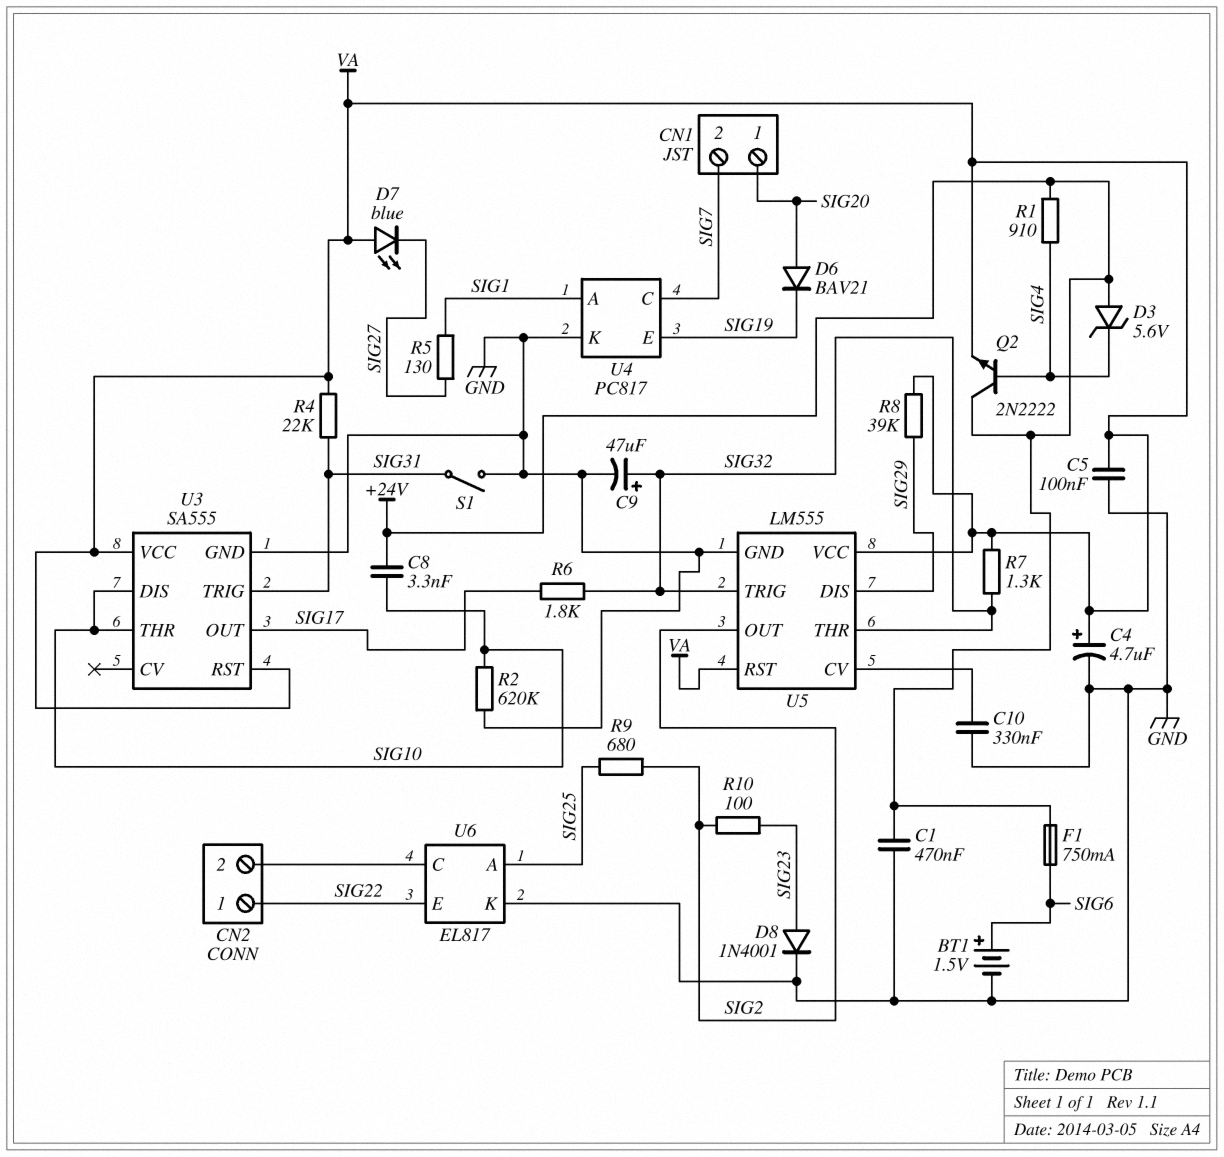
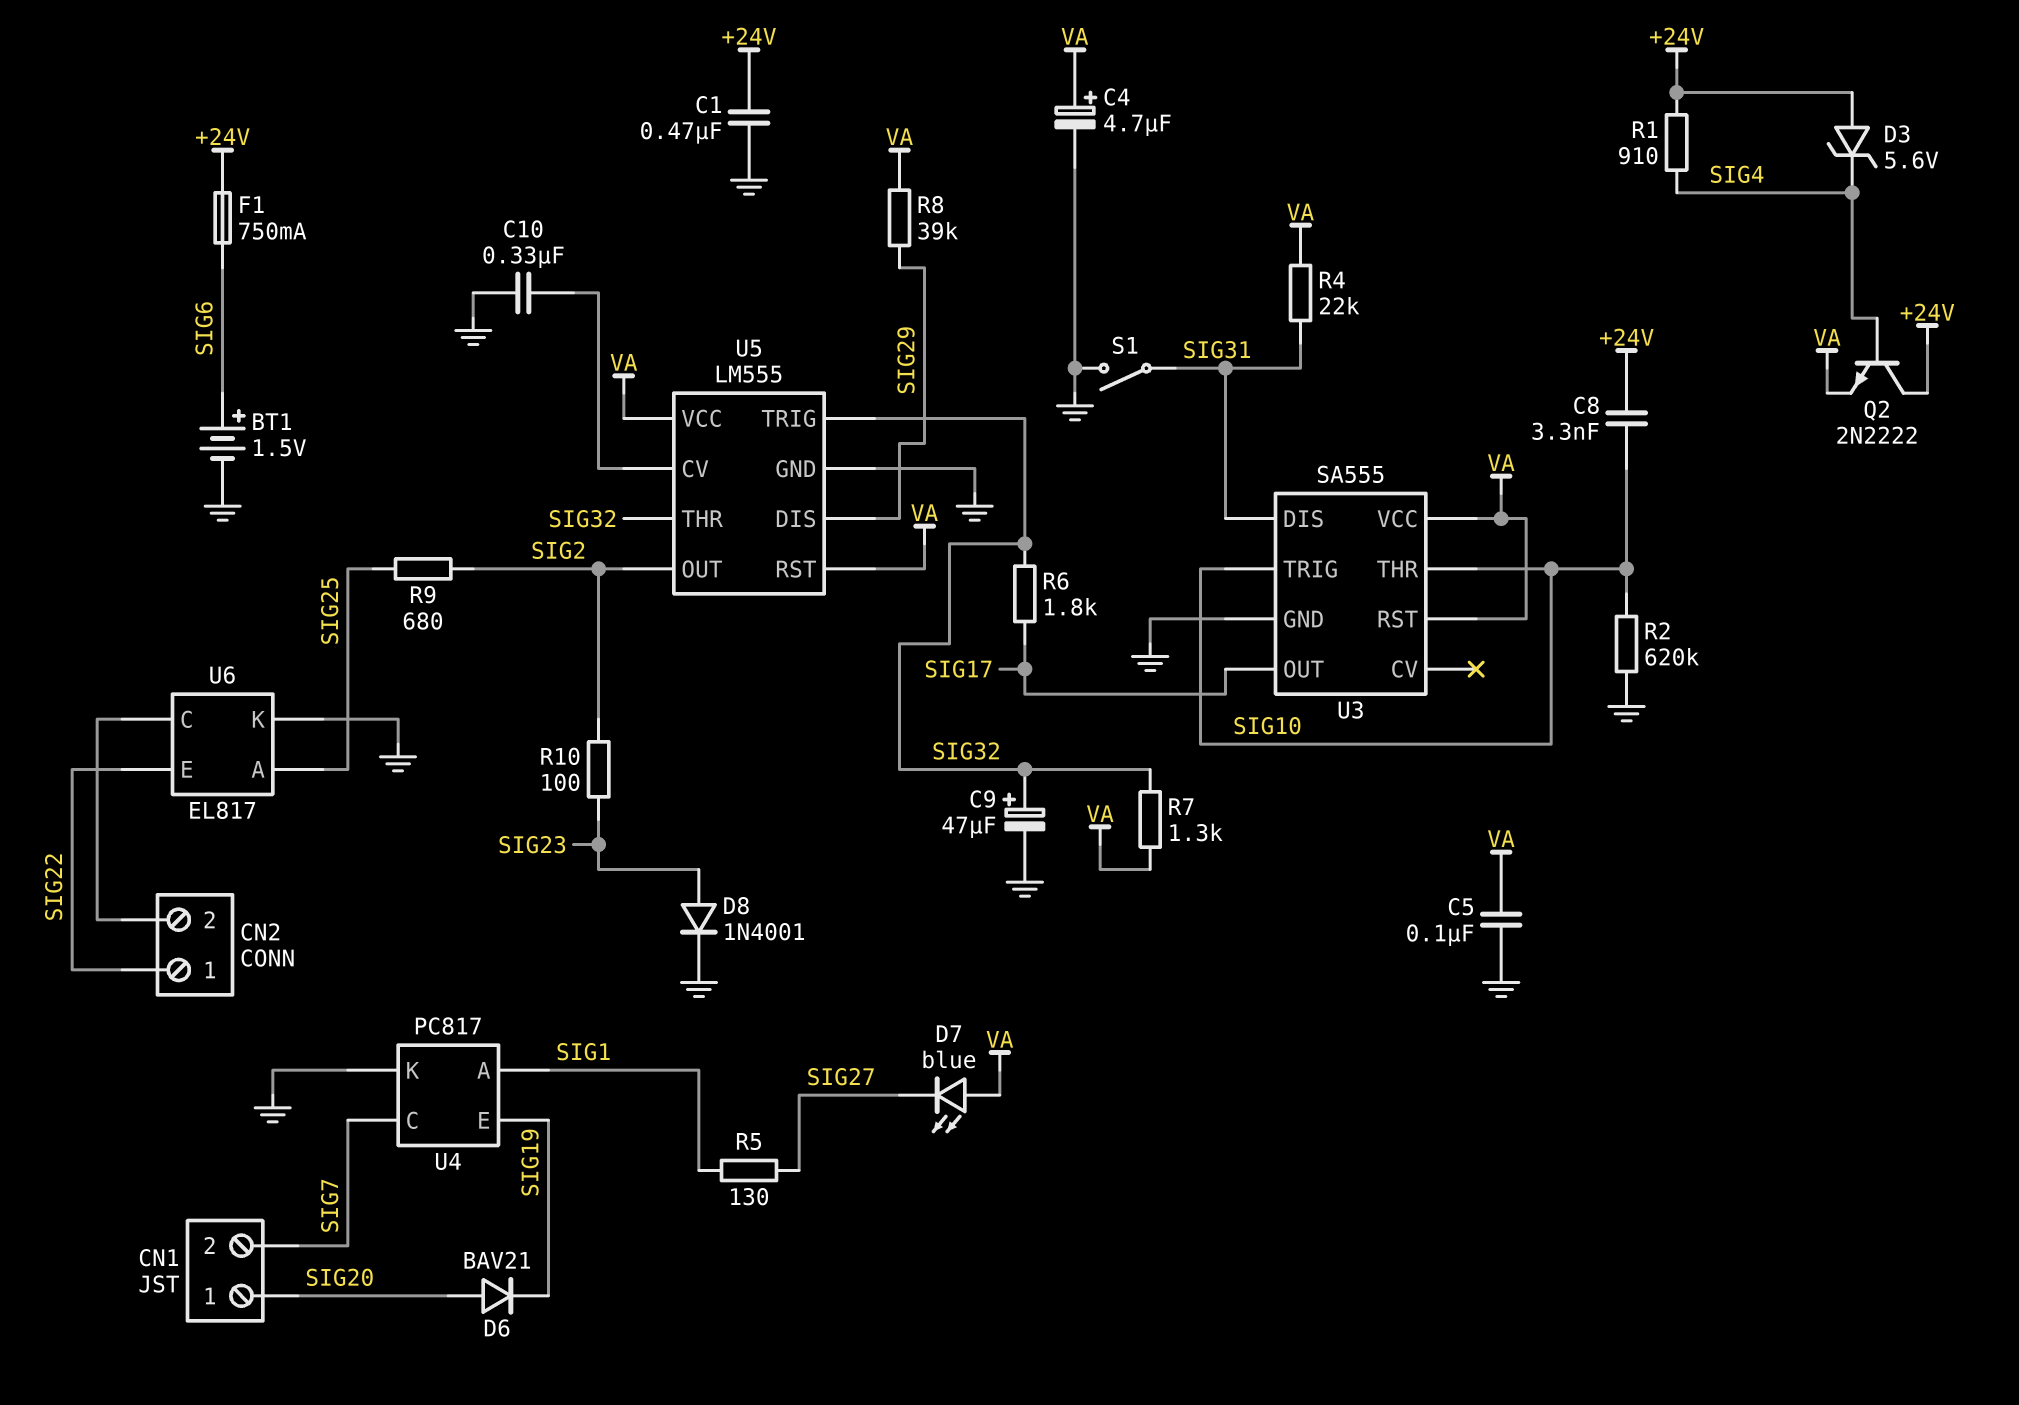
U3 pin DIS: SIG10 -> SIG31
U3 pin TRIG: SIG31 -> SIG10

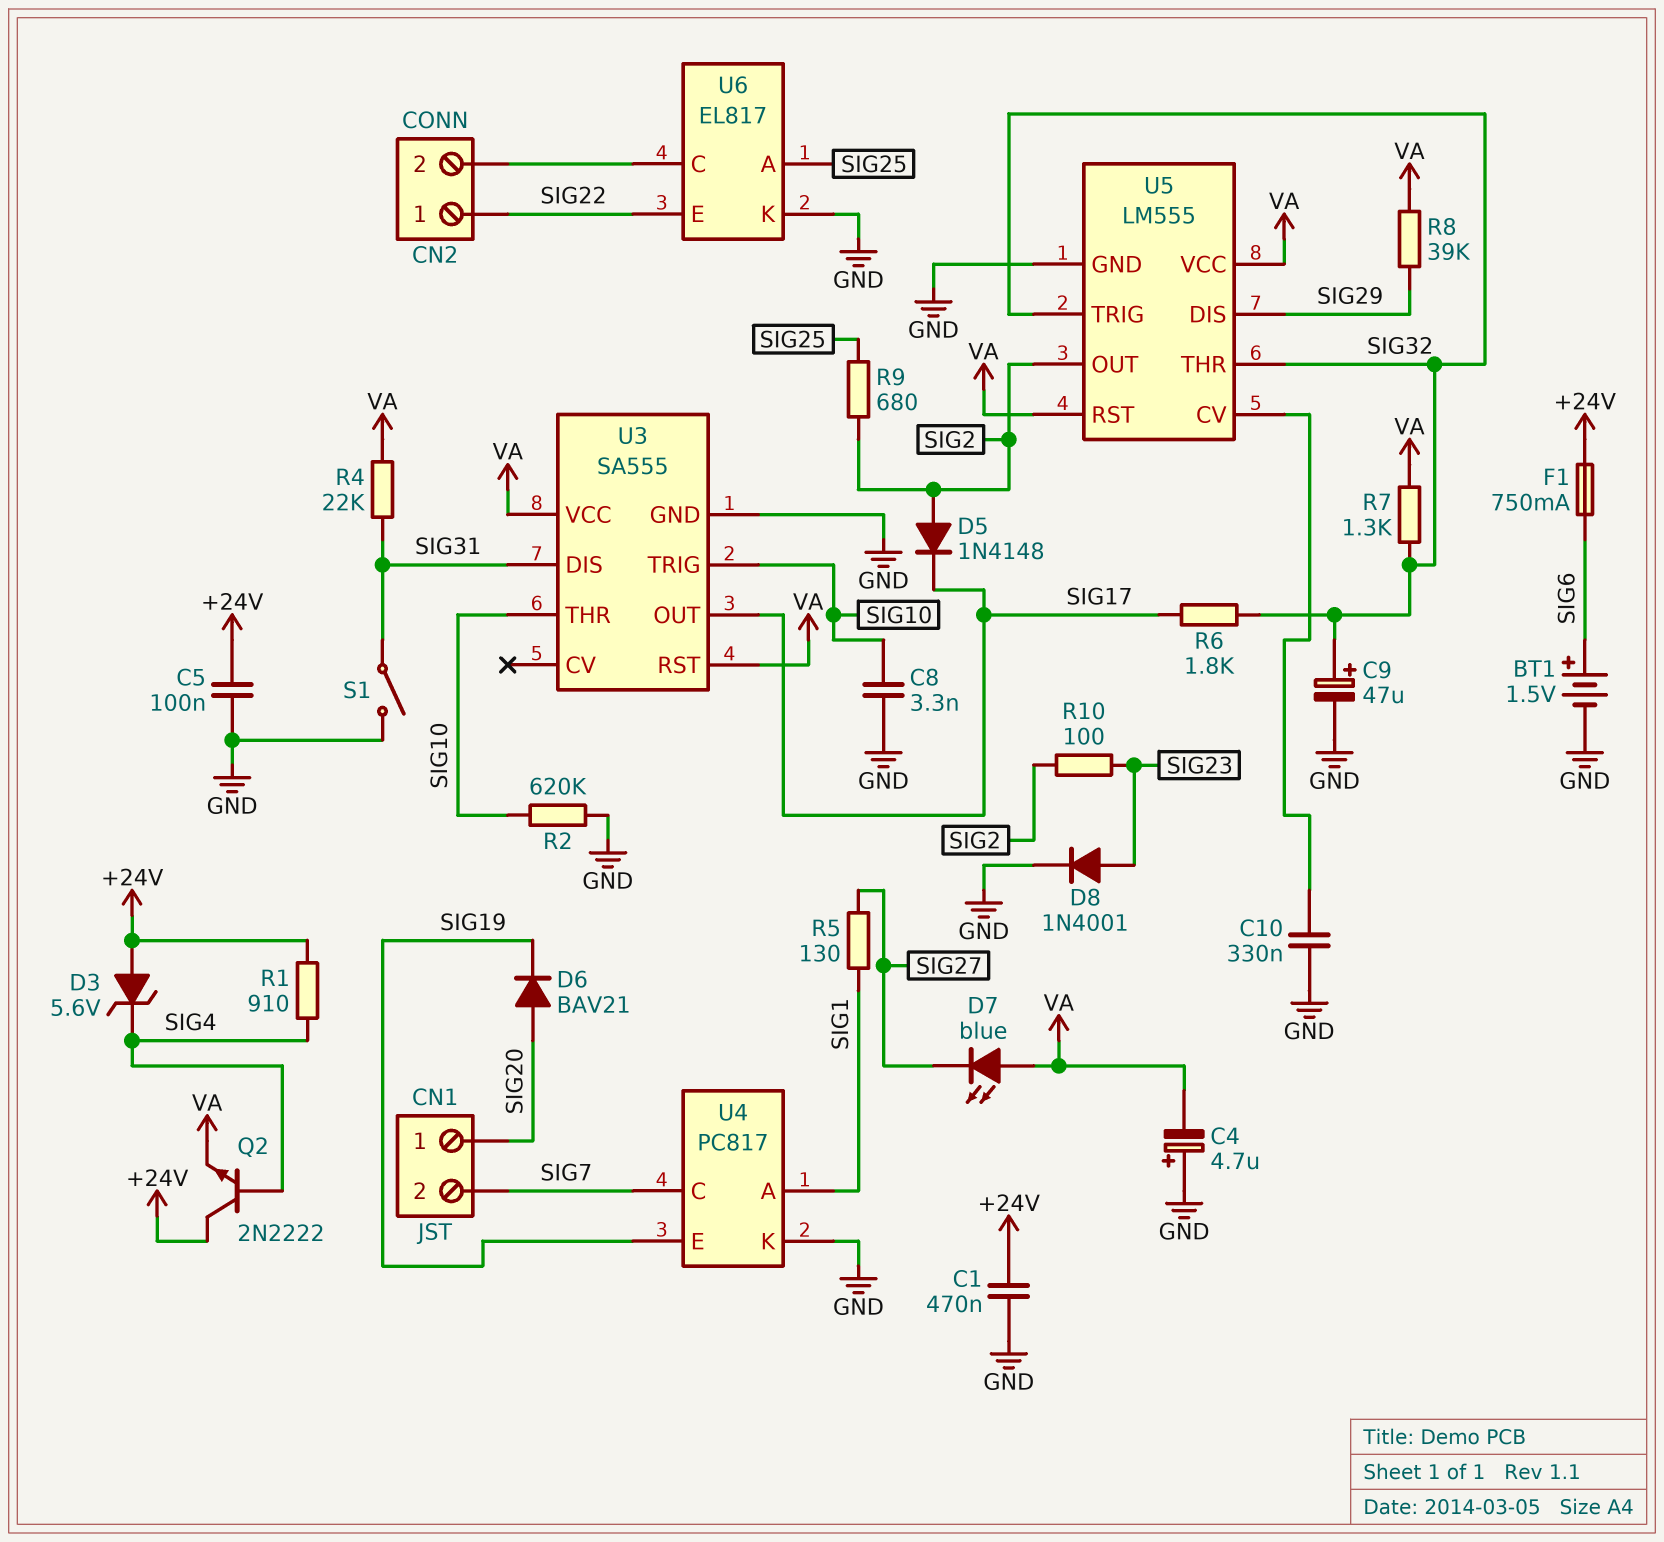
C4: 4.7uF (plus VA, minus GND) -> 4.7uF (plus GND, minus VA)
C5: 100nF (GND, VA) -> 100nF (+24V, GND)
C8: 3.3nF (+24V, SIG10) -> 3.3nF (GND, SIG10)
D5: none -> diode 1N4148 (A SIG2, K SIG17)

